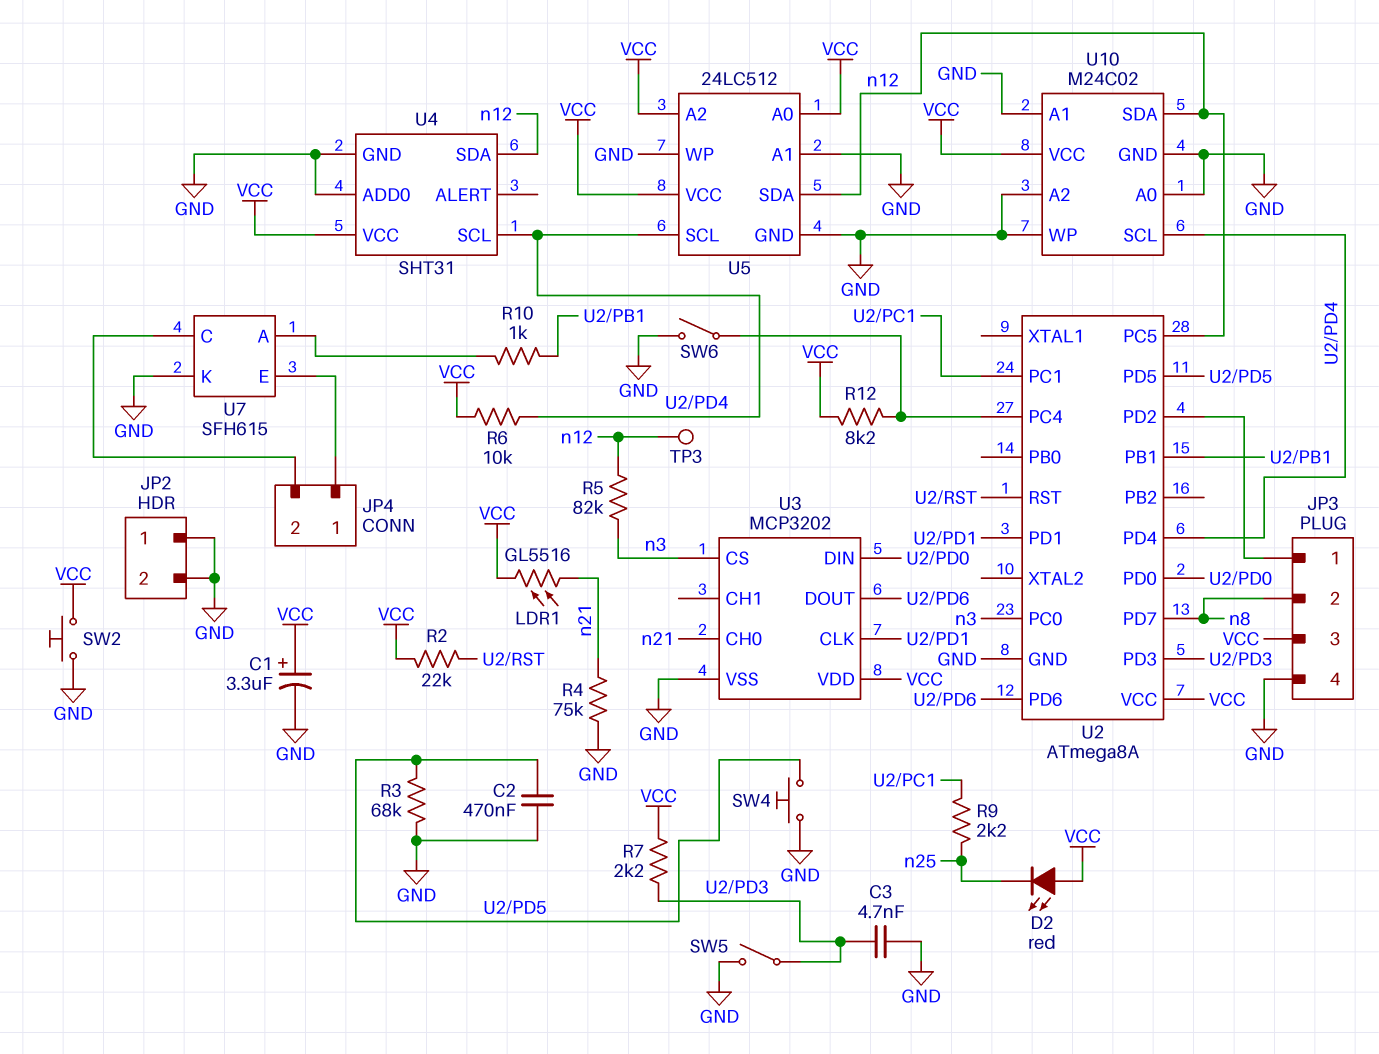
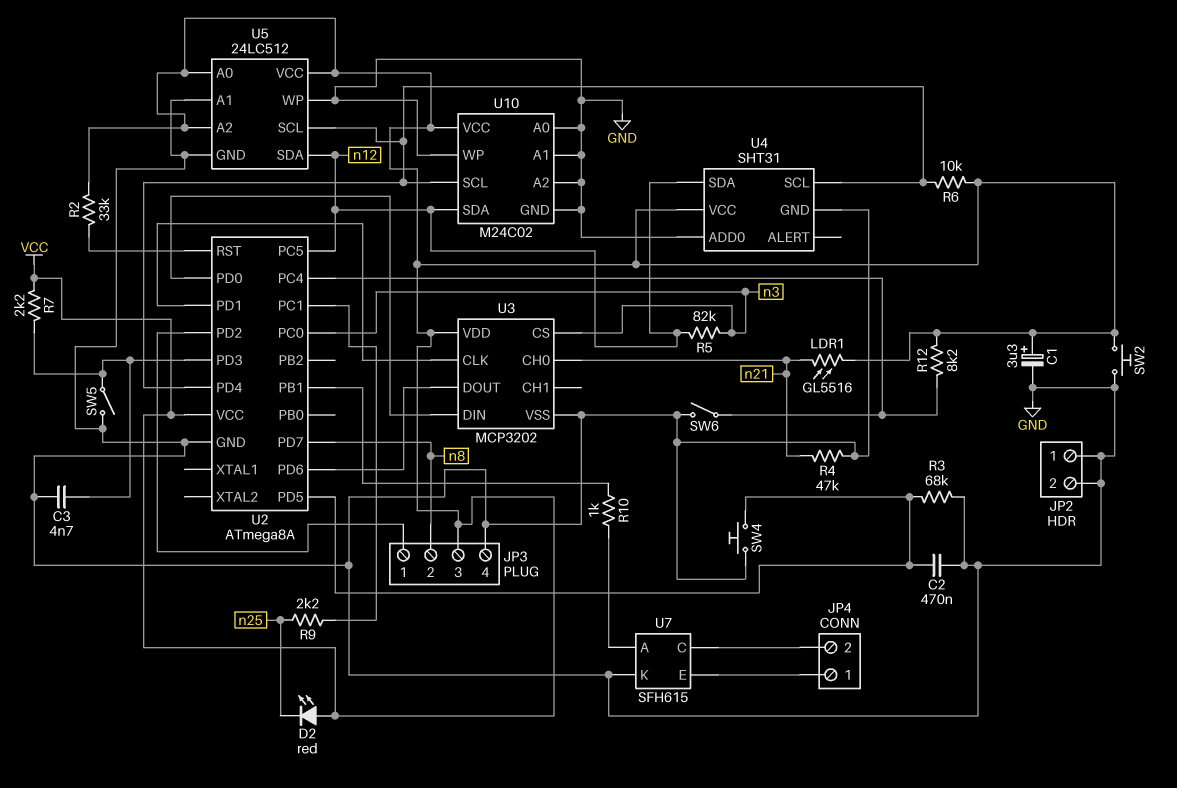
R2: 22k (U2/RST, VCC) -> 33k (U2/RST, VCC)
R4: 75k (GND, n21) -> 47k (GND, n21)
TP3: test point (n12) -> none

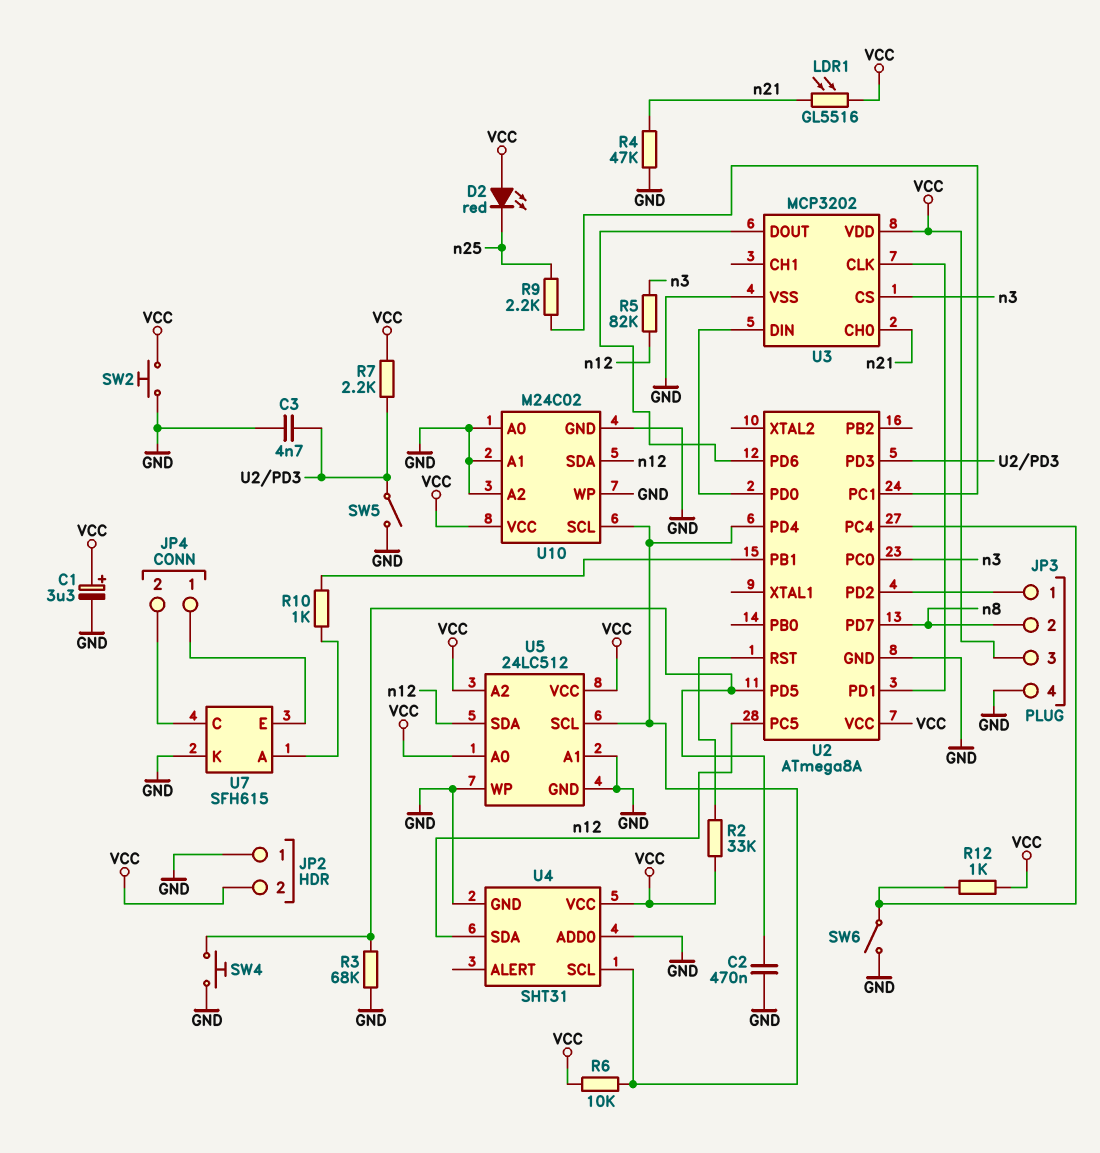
JP2 pin 2: GND -> VCC
R12: 8.2k (U2/PC4, VCC) -> 1k (U2/PC4, VCC)

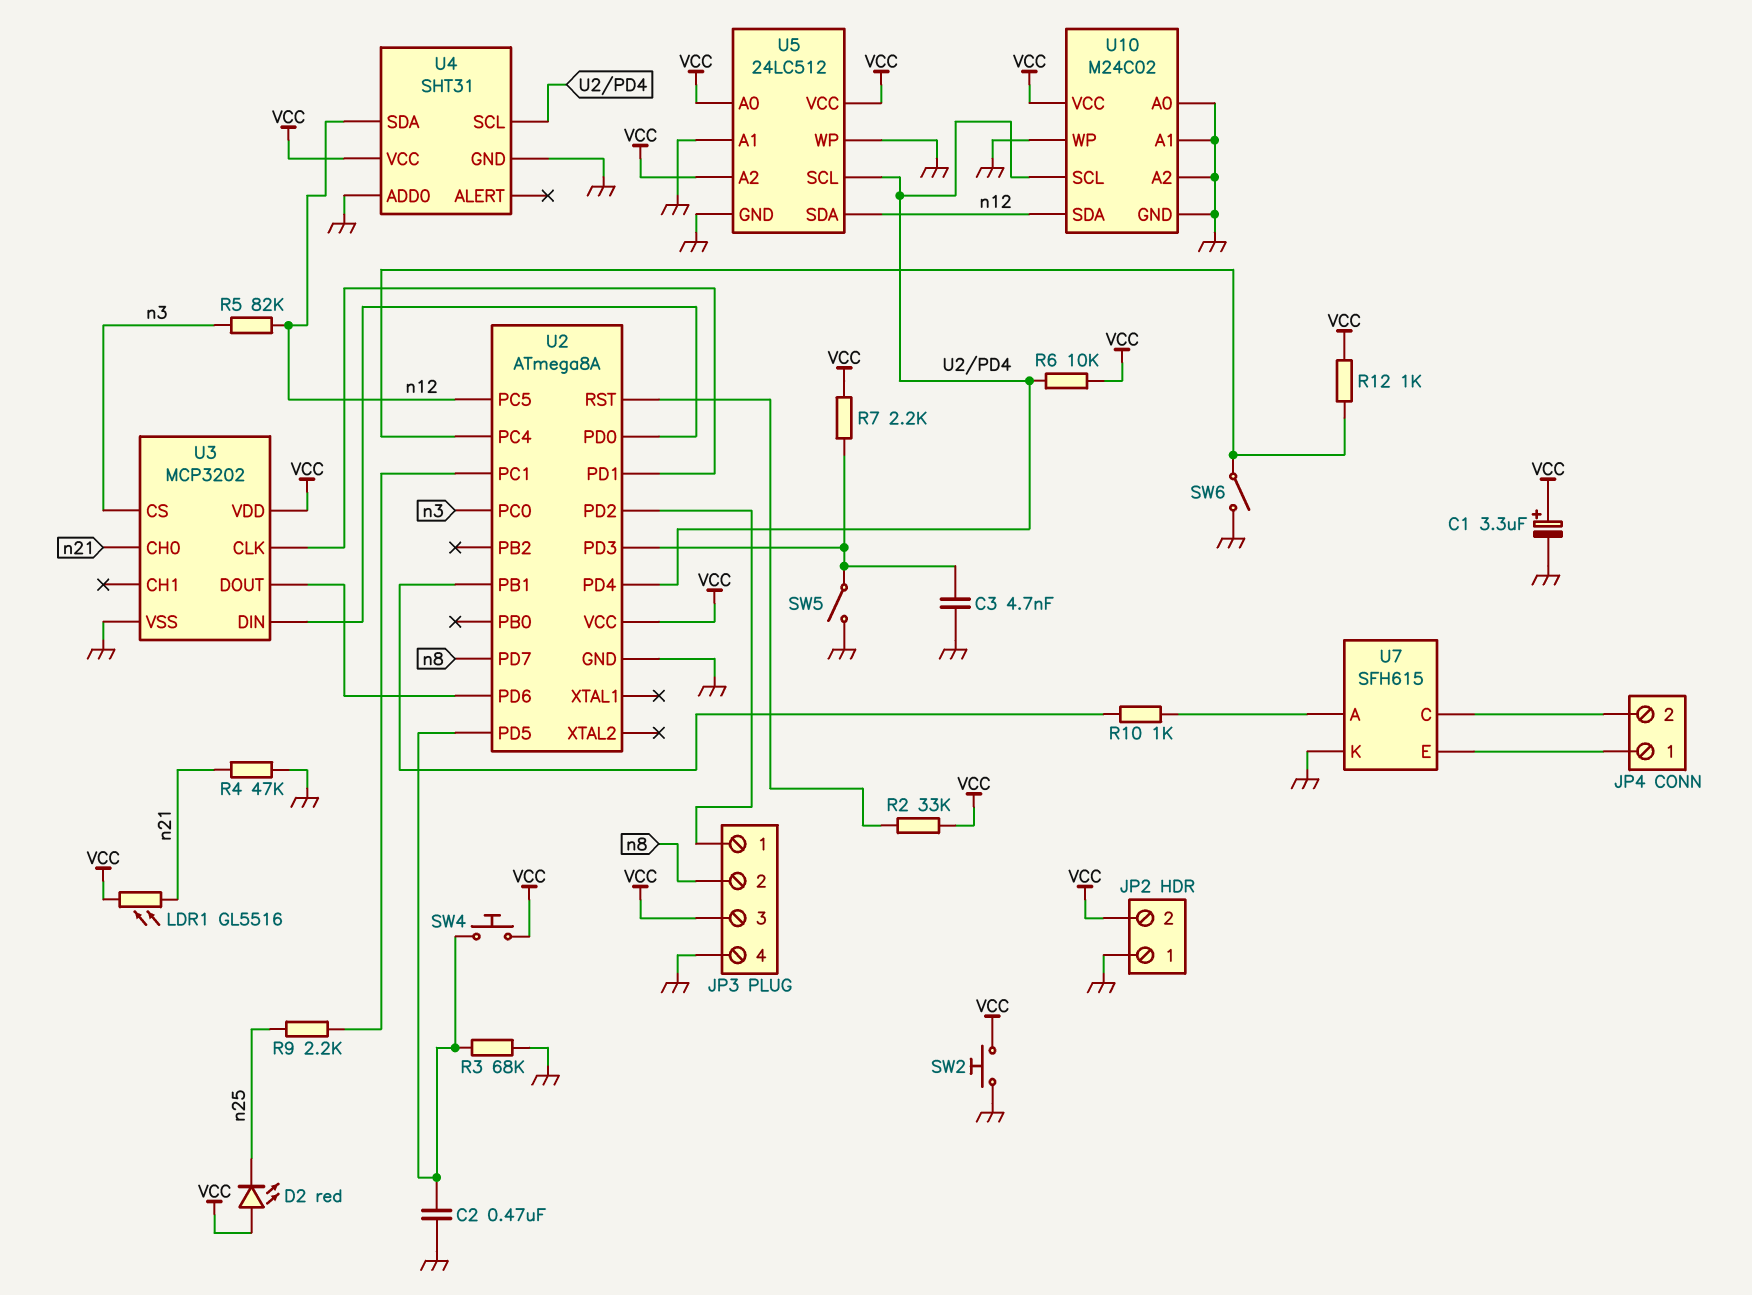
SW4: button (GND, U2/PD5) -> button (U2/PD5, VCC)

